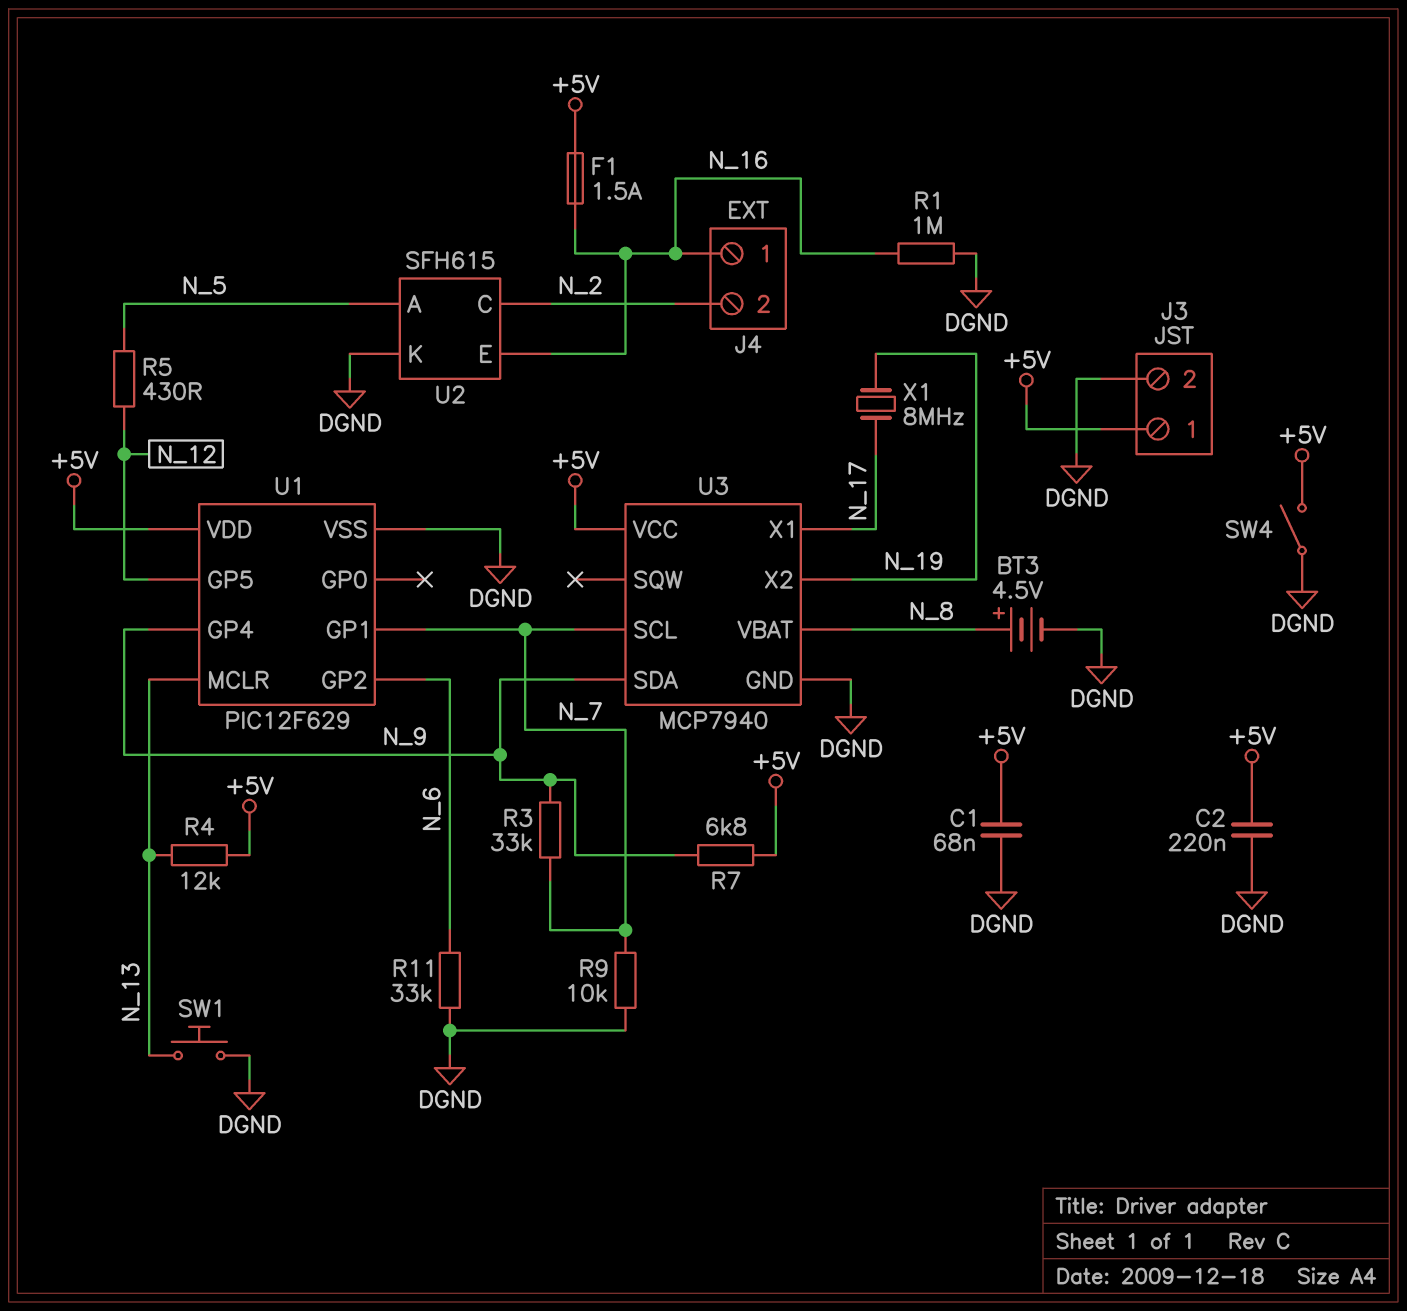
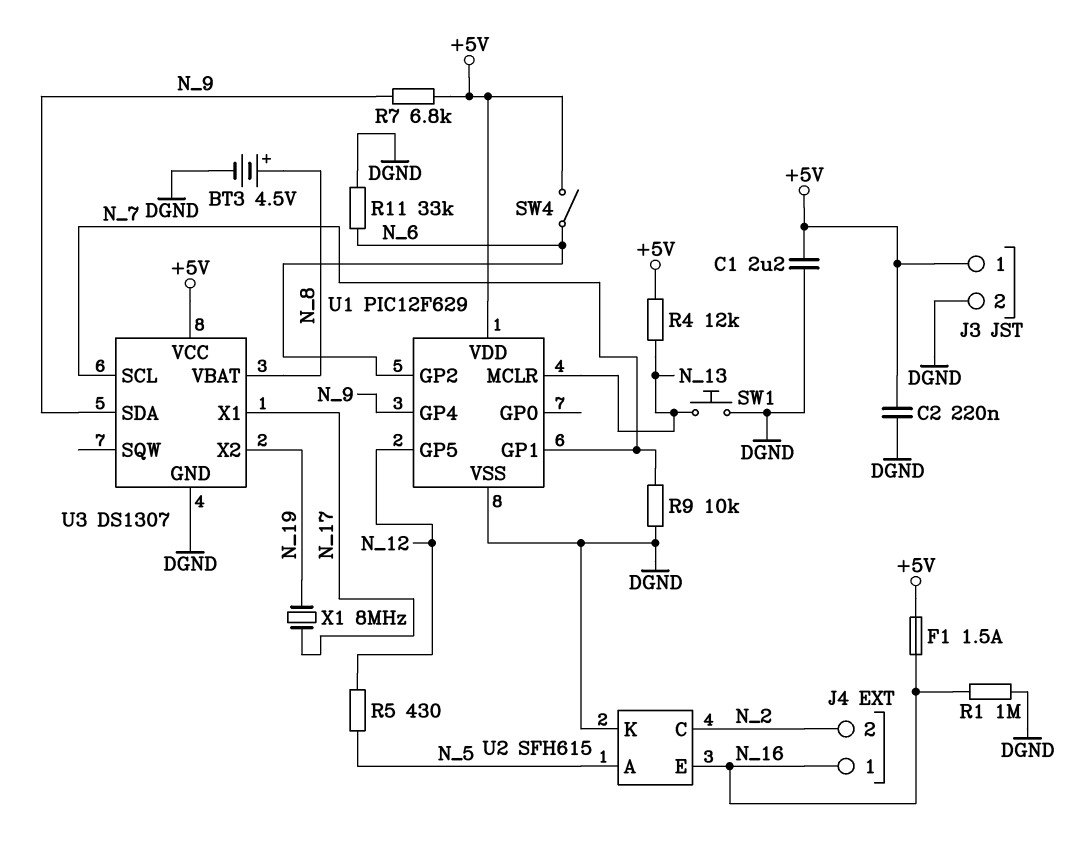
C1: 68nF (+5V, DGND) -> 2.2uF (+5V, DGND)
R3: 33k (N_7, N_9) -> none
SW4: switch (+5V, DGND) -> switch (+5V, N_6)
U3: MCP7940 -> DS1307

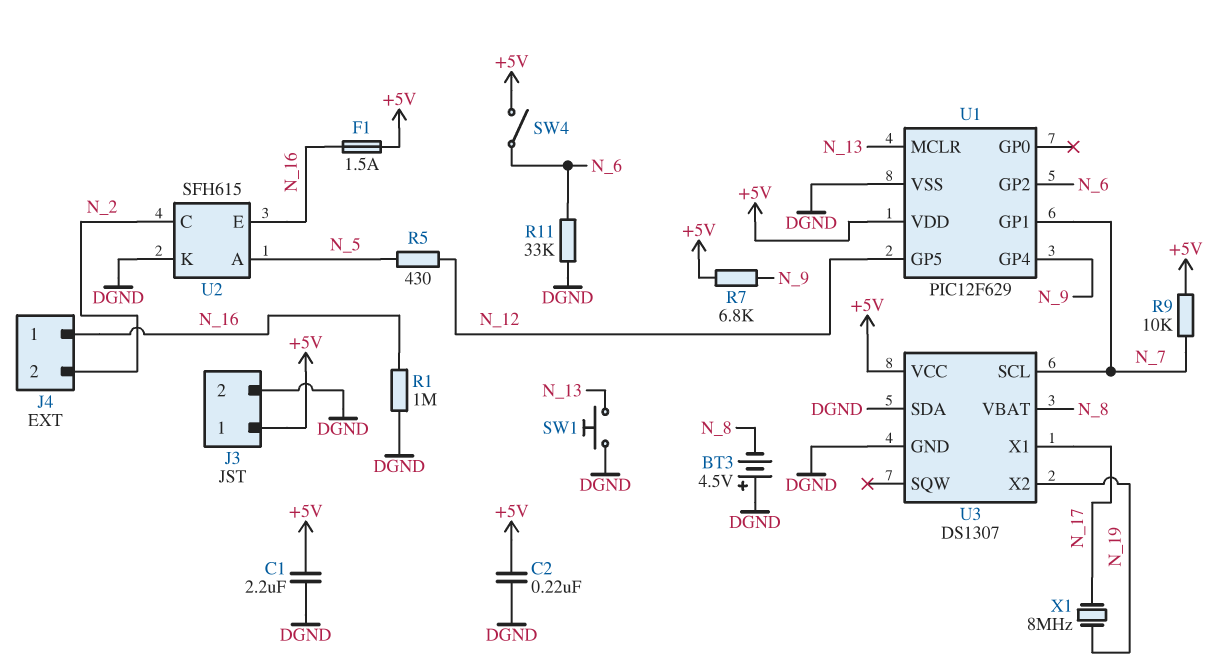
BT3: 4.5V (plus N_8, minus DGND) -> 4.5V (plus DGND, minus N_8)
R4: 12k (+5V, N_13) -> none
R9: 10k (DGND, N_7) -> 10k (+5V, N_7)
U3 pin SDA: N_9 -> DGND

